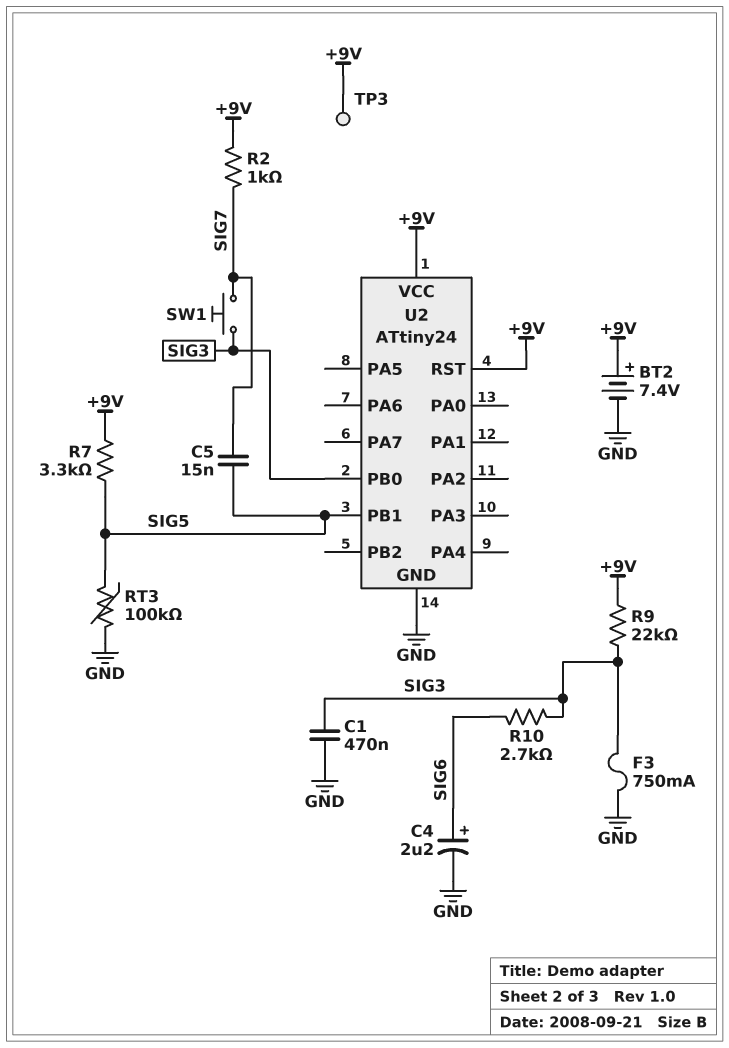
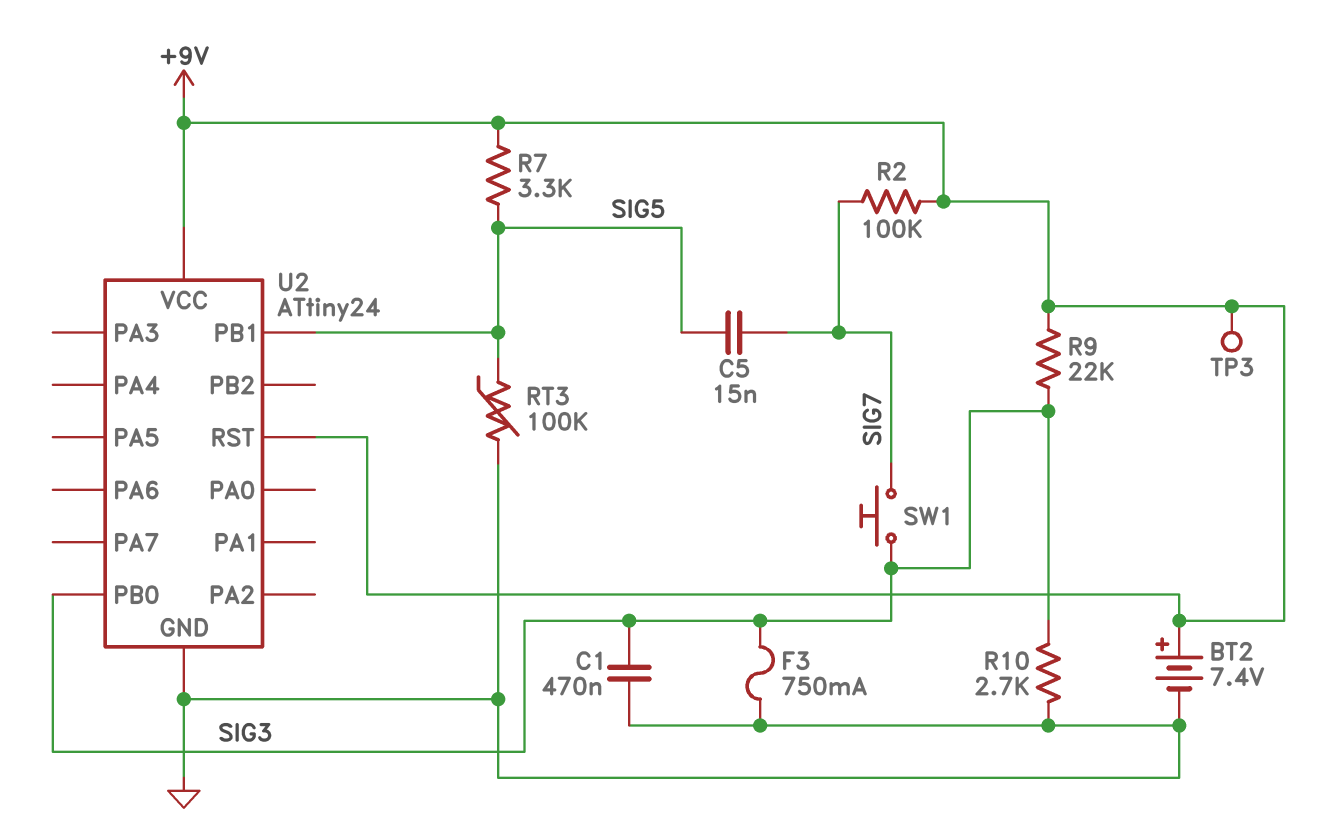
C4: 2.2uF (plus SIG6, minus GND) -> none
R2: 1k (+9V, SIG7) -> 100k (+9V, SIG7)
R10: 2.7k (SIG3, SIG6) -> 2.7k (GND, SIG3)

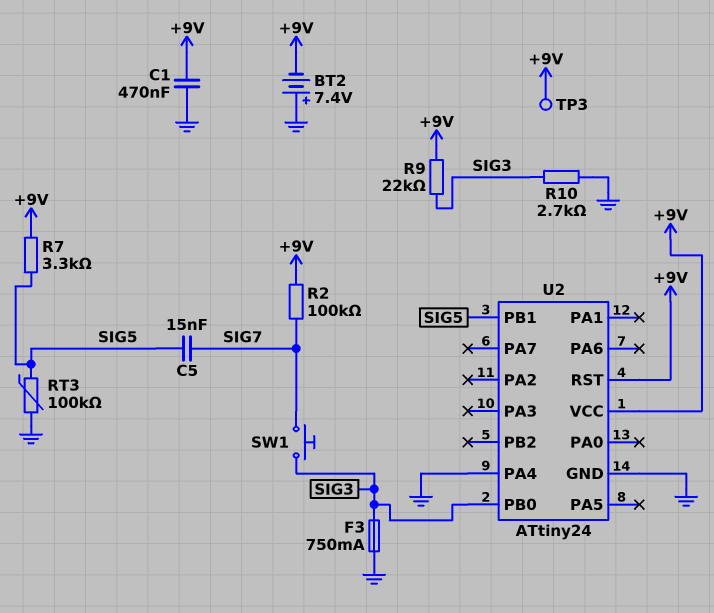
BT2: 7.4V (plus +9V, minus GND) -> 7.4V (plus GND, minus +9V)
C1: 470nF (GND, SIG3) -> 470nF (+9V, GND)
U2 pin PA4: none -> GND

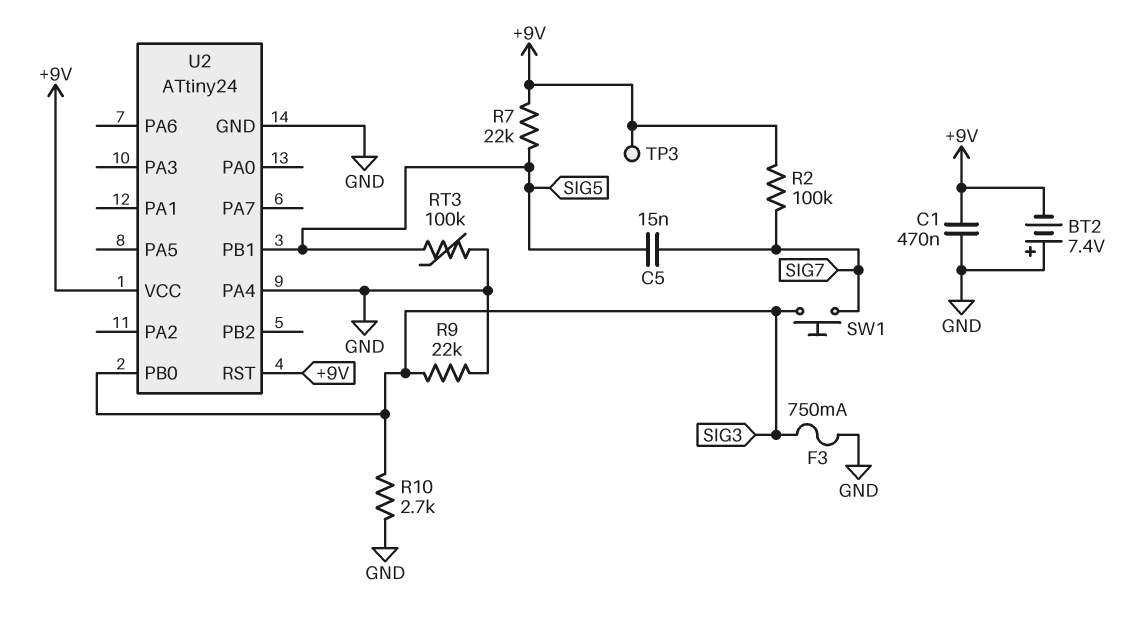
R7: 3.3k (+9V, SIG5) -> 22k (+9V, SIG5)
R9: 22k (+9V, SIG3) -> 22k (GND, SIG3)

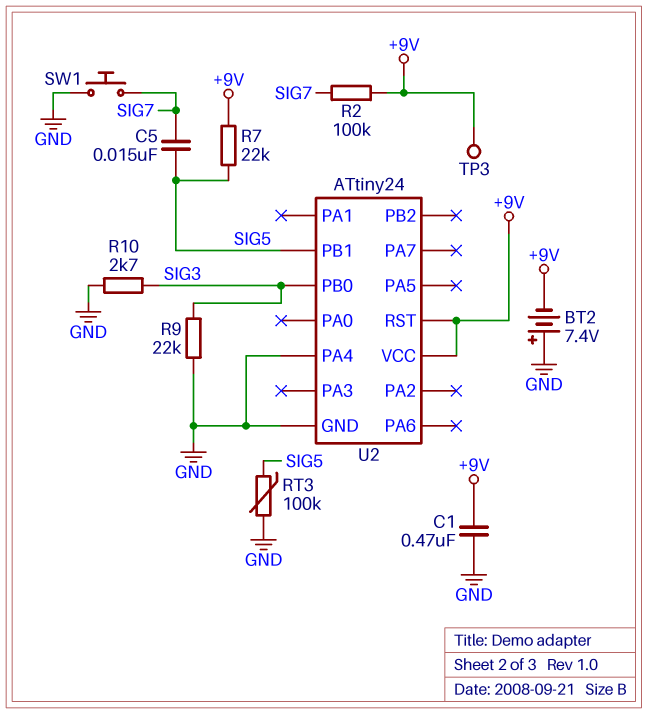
F3: 750mA (GND, SIG3) -> none
SW1: button (SIG3, SIG7) -> button (GND, SIG7)

